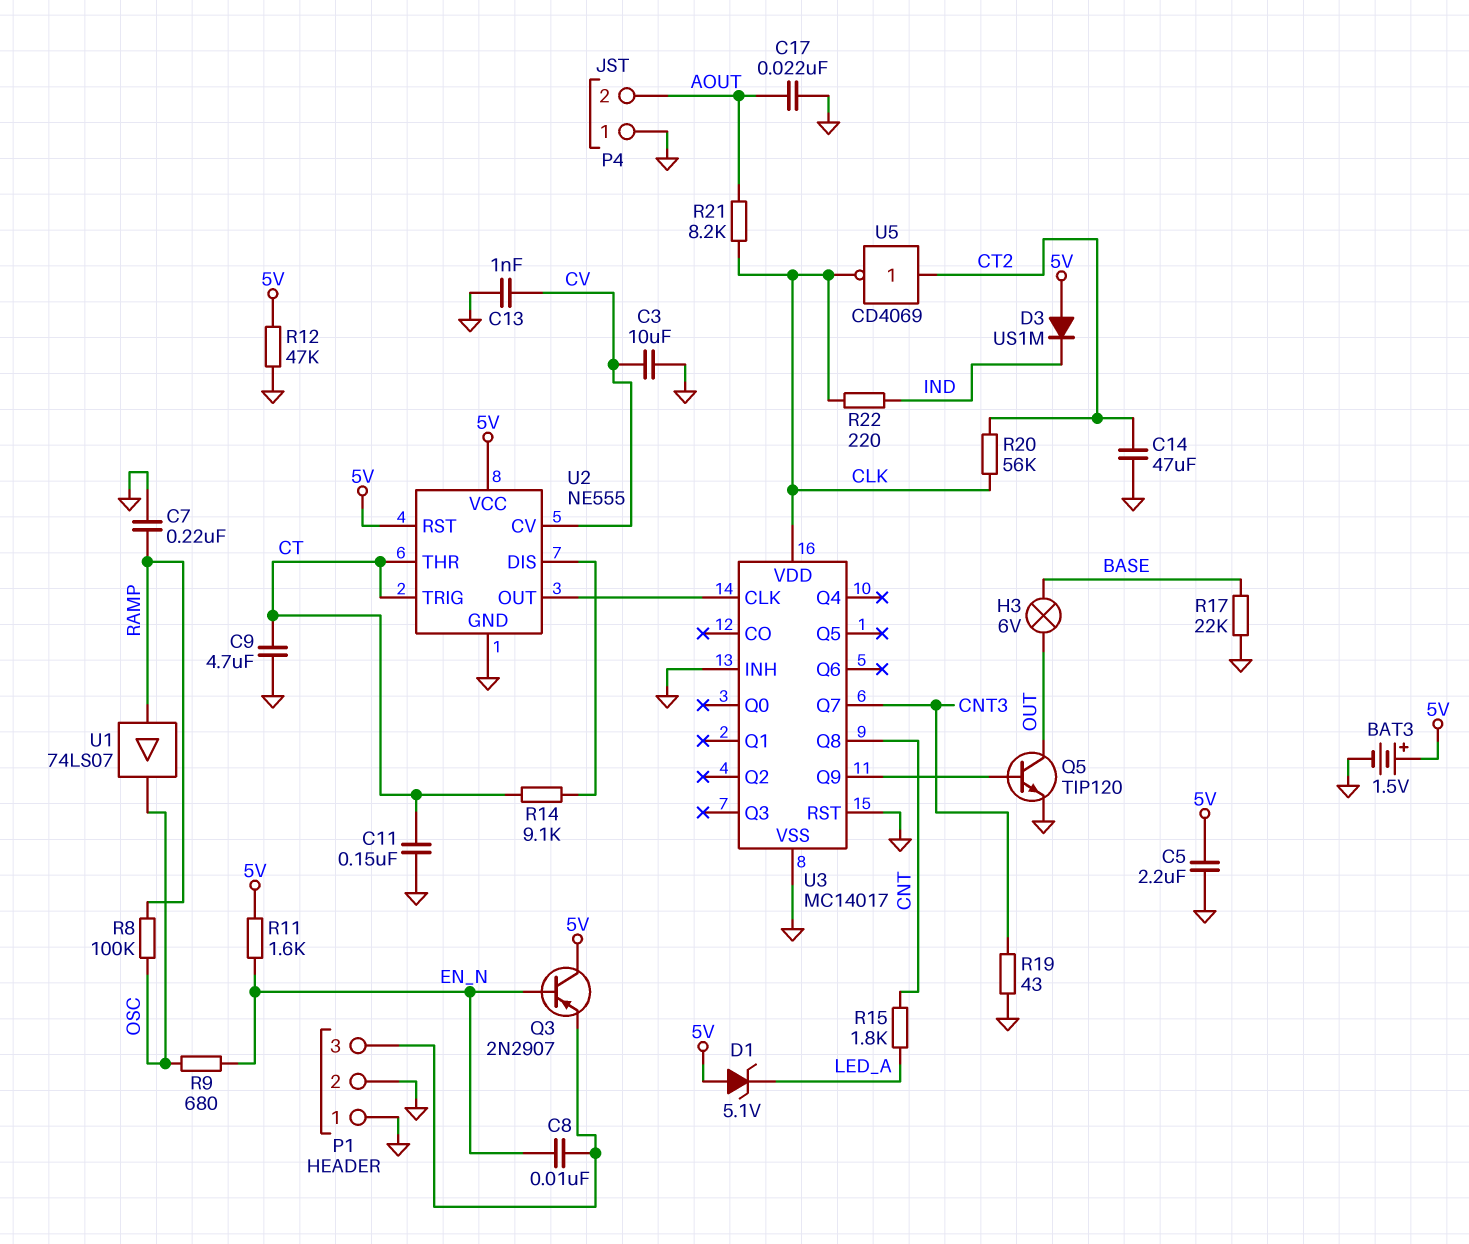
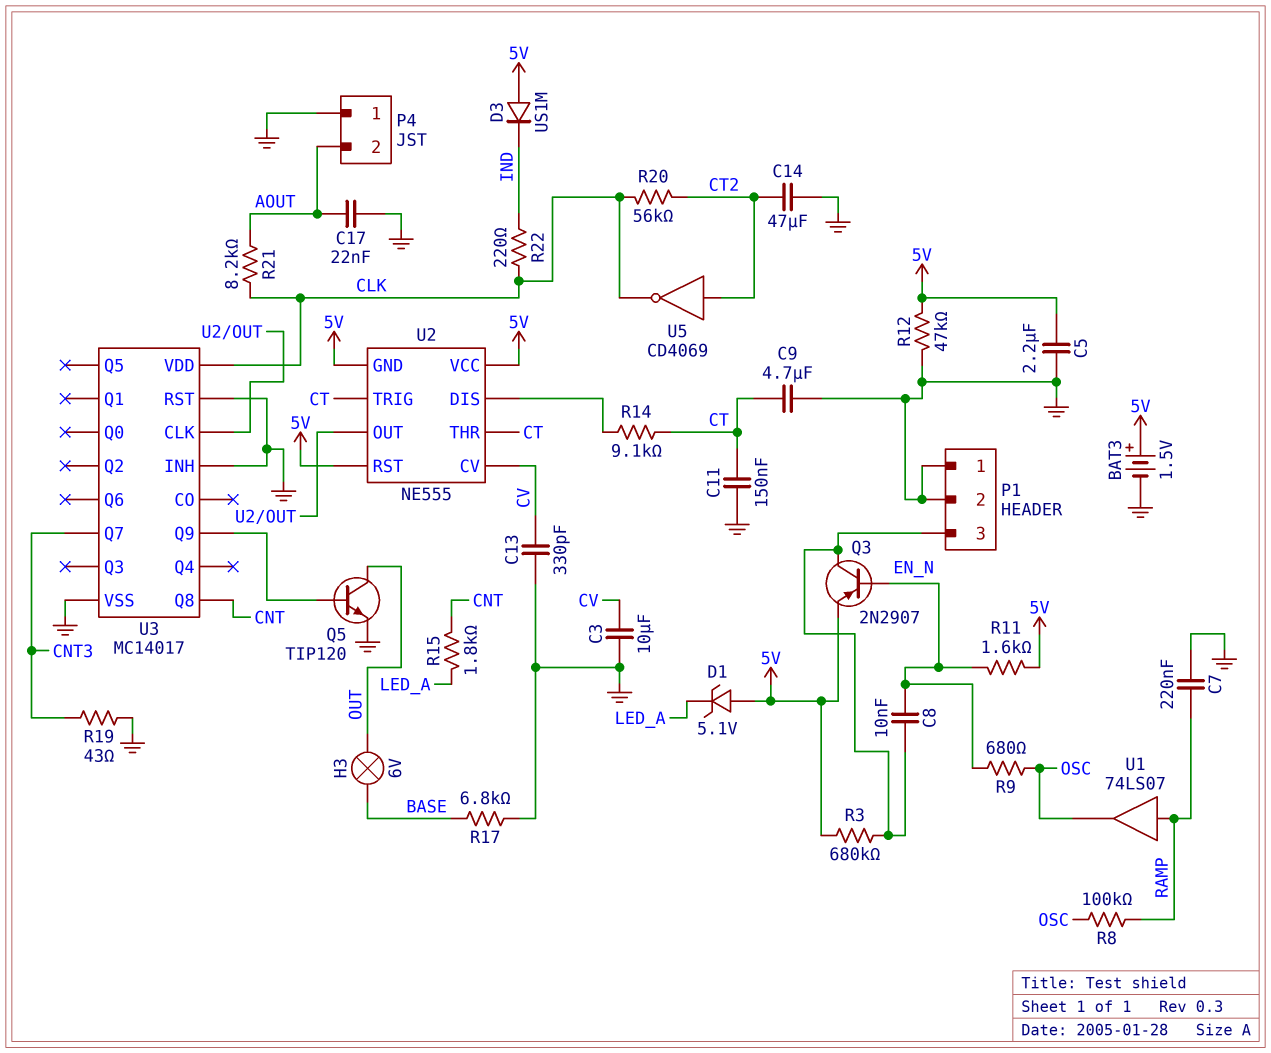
C13: 1nF (CV, GND) -> 330pF (CV, GND)
Q3: PNP 2N2907 (B EN_N, C 5V, E P1/3) -> PNP 2N2907 (B EN_N, C P1/3, E 5V)
R3: none -> 680k (5V, P1/3)
R17: 22k (BASE, GND) -> 6.8k (BASE, GND)
U2 pin GND: GND -> 5V

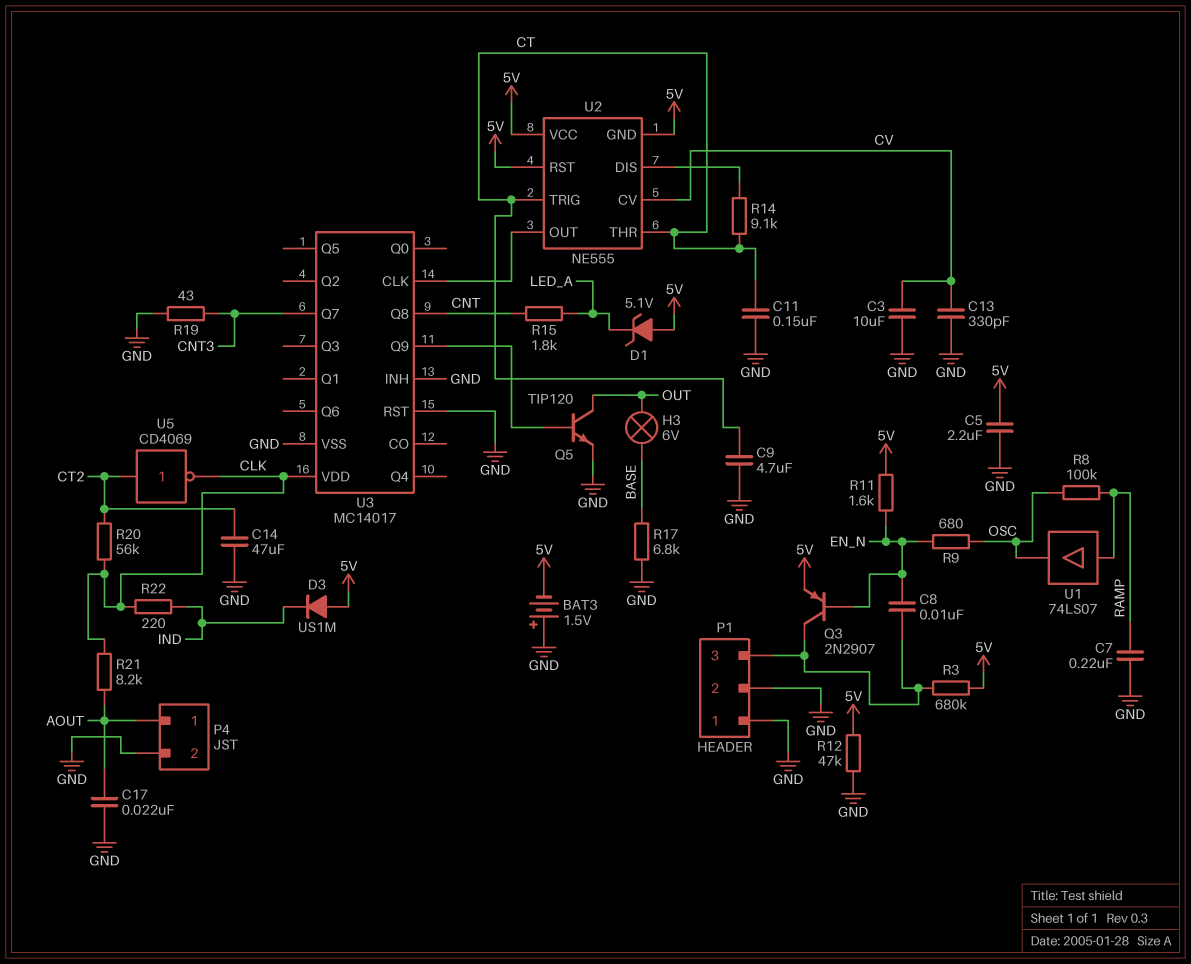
BAT3: 1.5V (plus 5V, minus GND) -> 1.5V (plus GND, minus 5V)
P4 pin 1: GND -> AOUT
P4 pin 2: AOUT -> GND

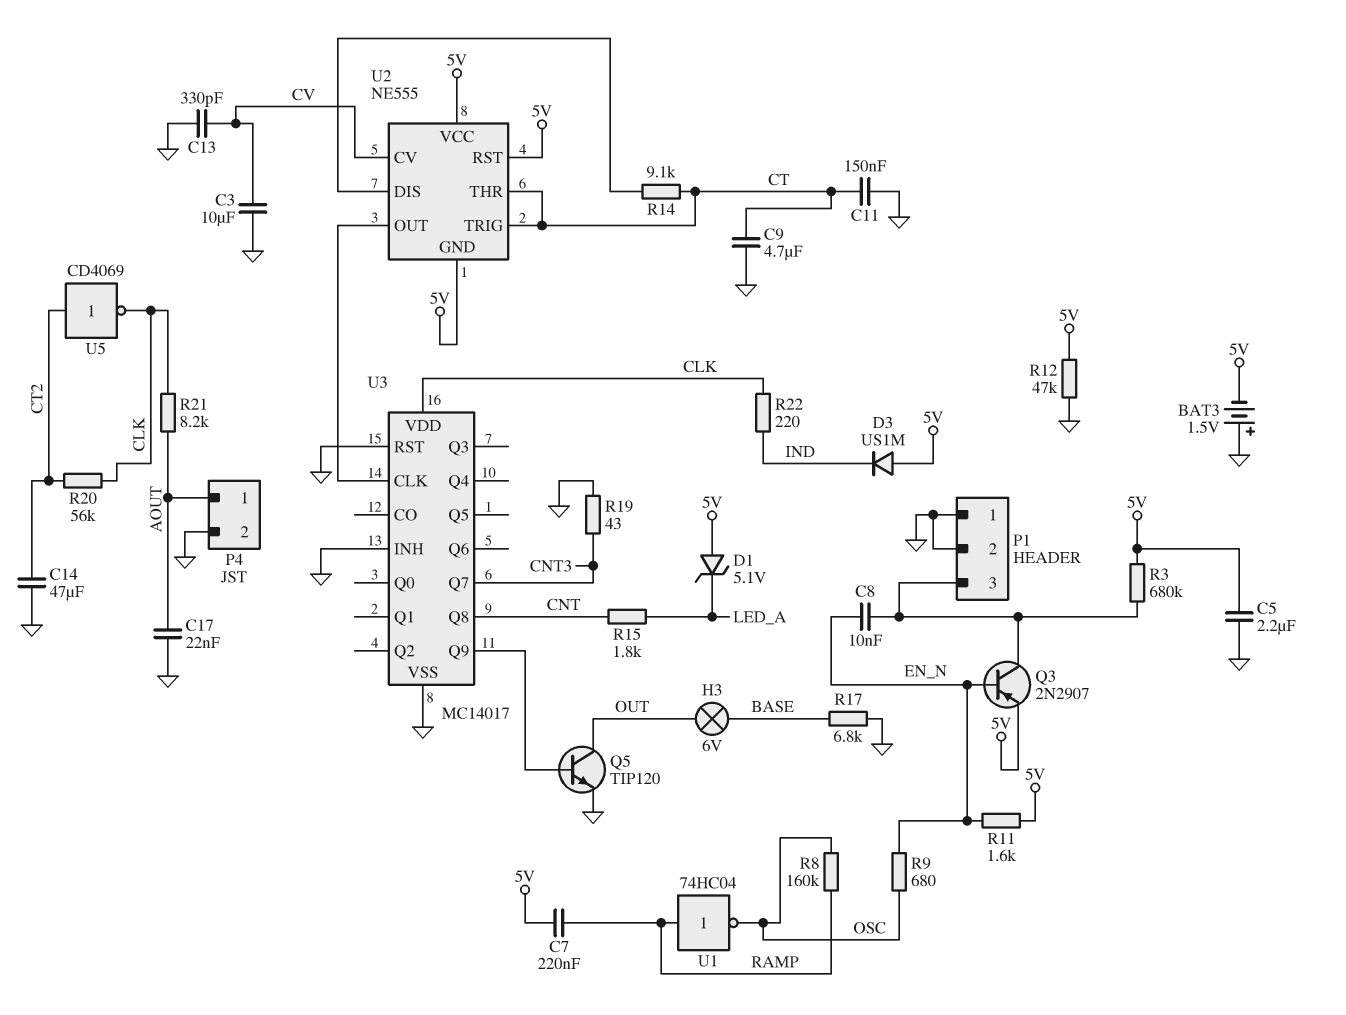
C7: 220nF (GND, RAMP) -> 220nF (5V, RAMP)
R8: 100k (OSC, RAMP) -> 160k (OSC, RAMP)
U1: buffer 74LS07 (in RAMP, out OSC) -> NOT 74HC04 (in RAMP, out OSC)

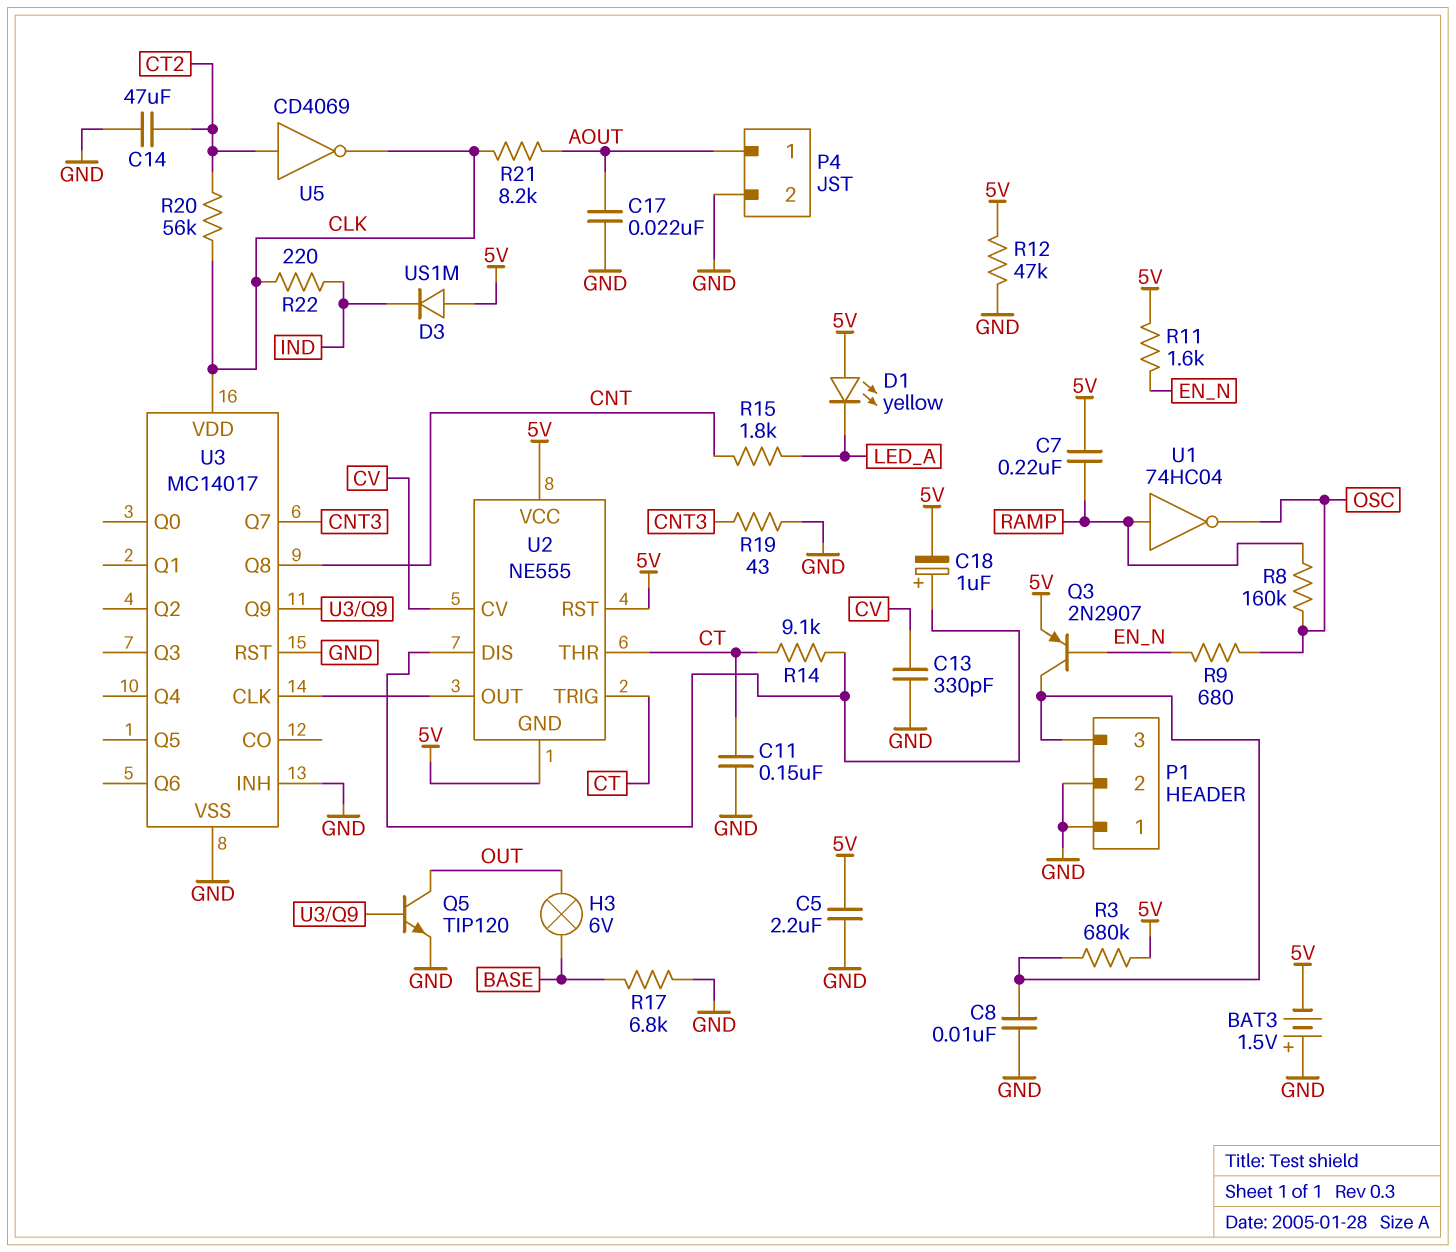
C3: 10uF (CV, GND) -> none
C8: 10nF (EN_N, P1/3) -> 10nF (GND, P1/3)
C9: 4.7uF (CT, GND) -> none
C18: none -> 1uF (plus U2/DIS, minus 5V)
D1: zener 5.1V (A 5V, K LED_A) -> LED yellow (A 5V, K LED_A)

